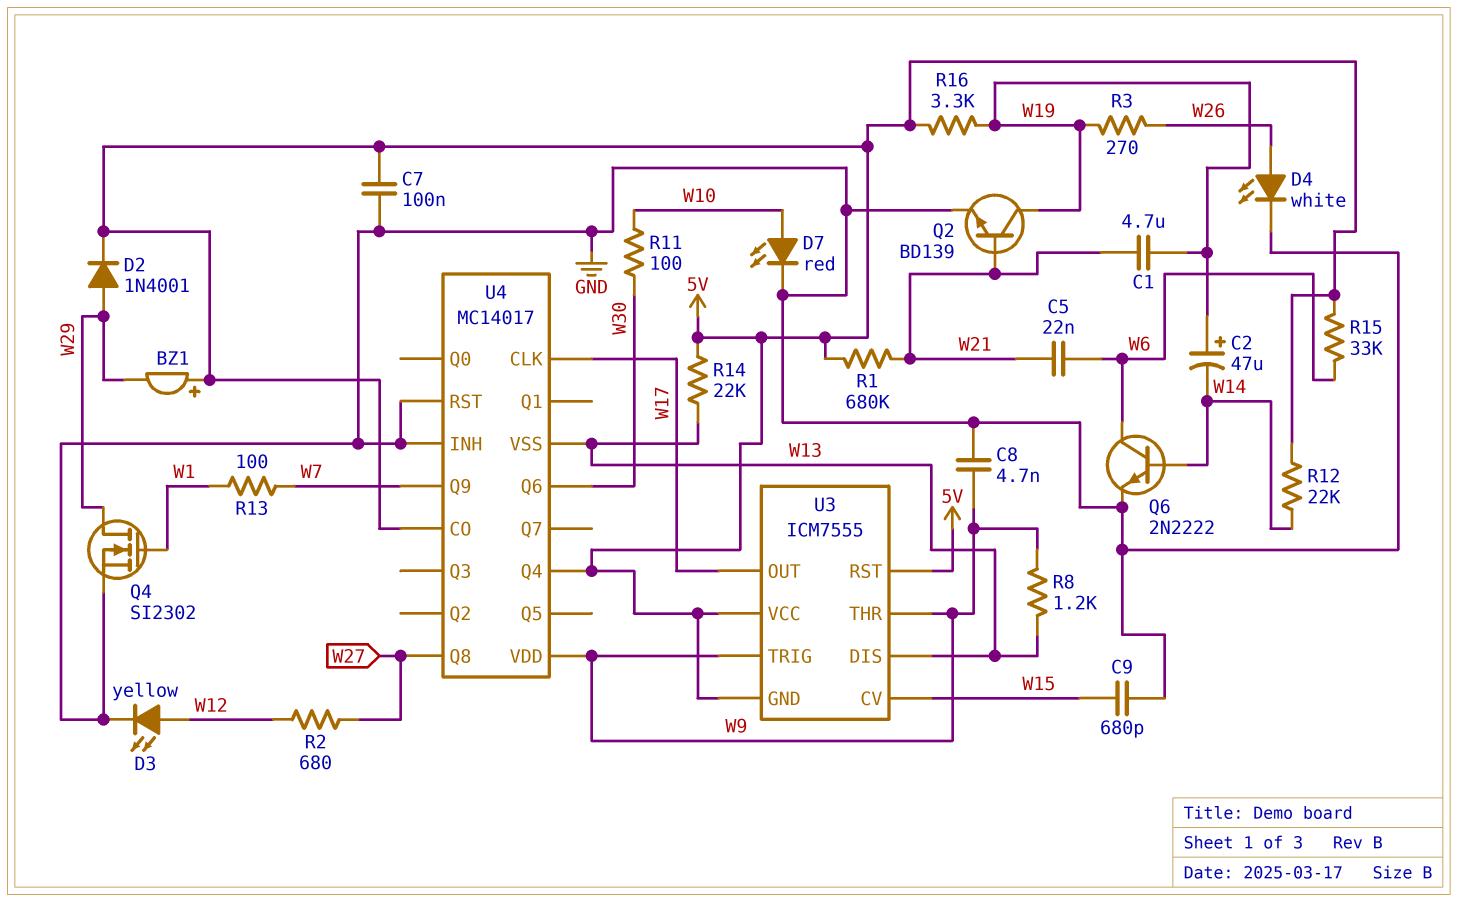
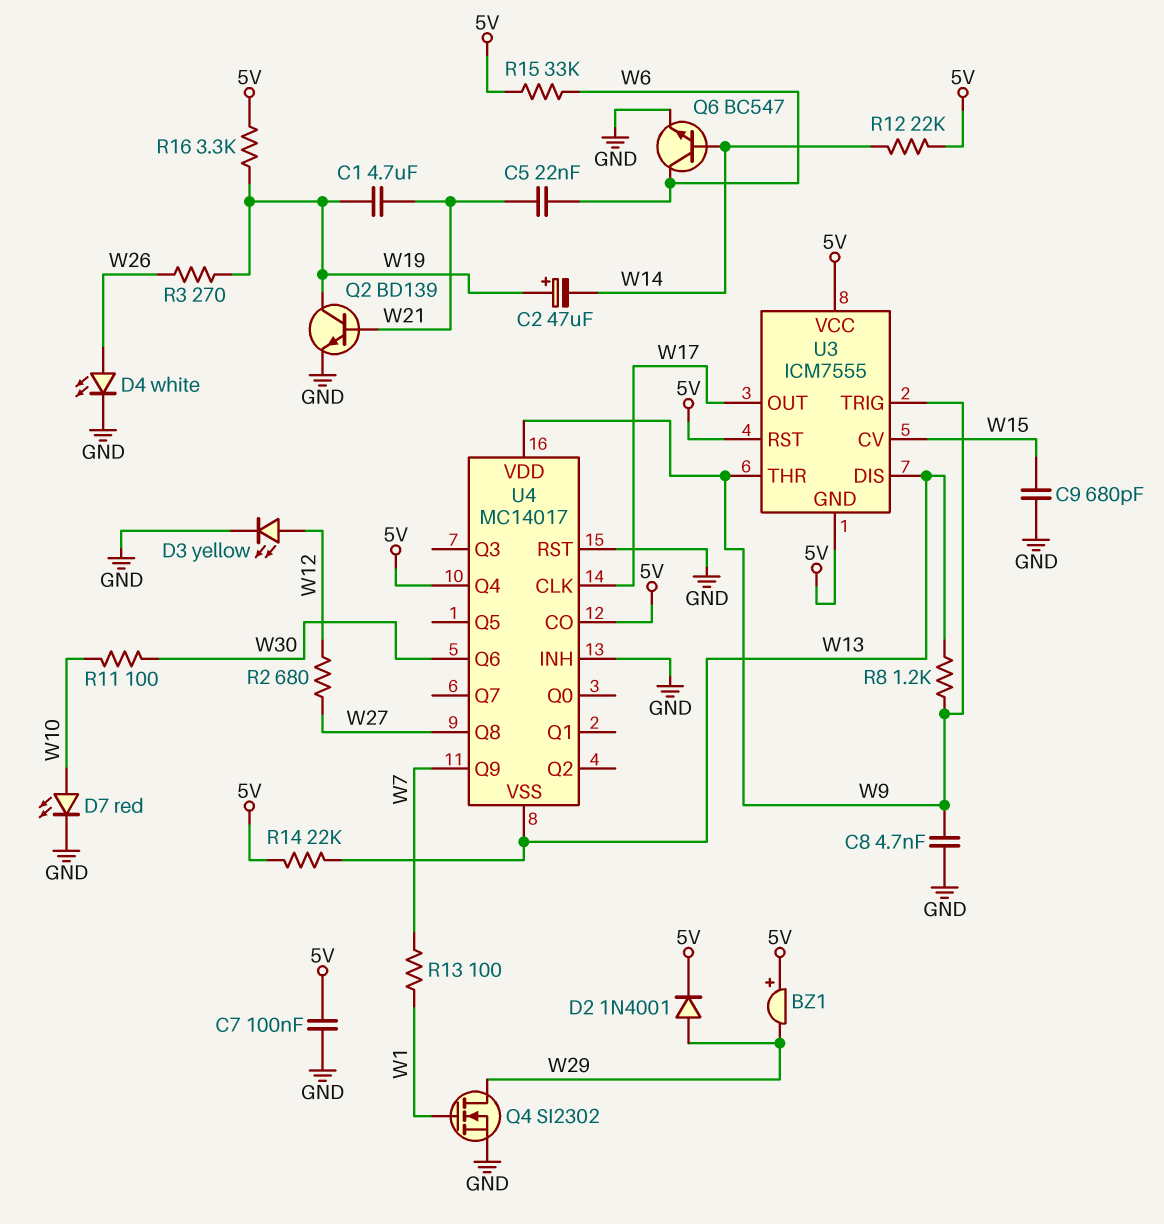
Q6: NPN 2N2222 (B W14, C W6, E GND) -> NPN BC547 (B W14, C W6, E GND)
R1: 680k (5V, W21) -> none

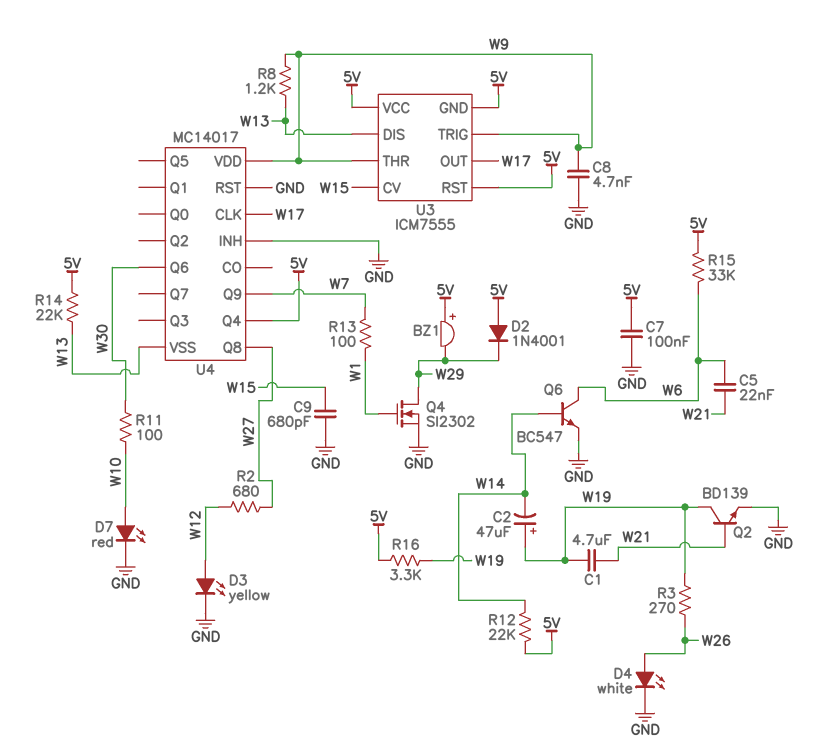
D2: diode 1N4001 (A W29, K 5V) -> diode 1N4001 (A 5V, K W29)
U4 pin CO: 5V -> none

